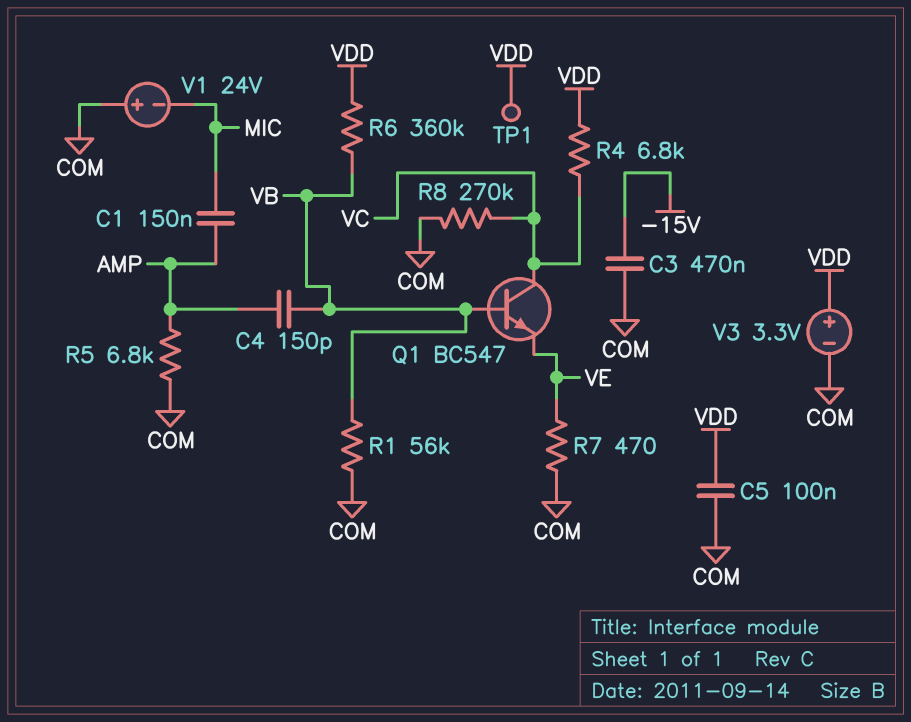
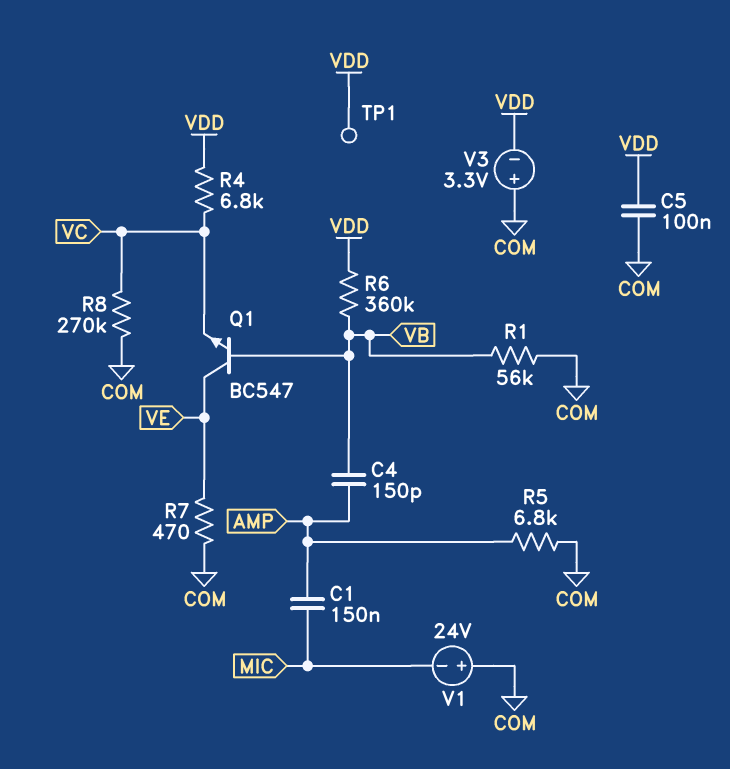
C3: 470nF (-15V, COM) -> none
Q1: NPN BC547 (B VB, C VC, E VE) -> NPN BC547 (B VB, C VE, E VC)
V3: 3.3V (plus VDD, minus COM) -> 3.3V (plus COM, minus VDD)

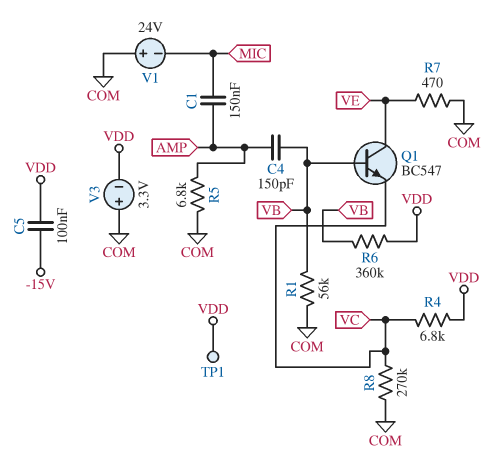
C5: 100nF (COM, VDD) -> 100nF (-15V, VDD)

